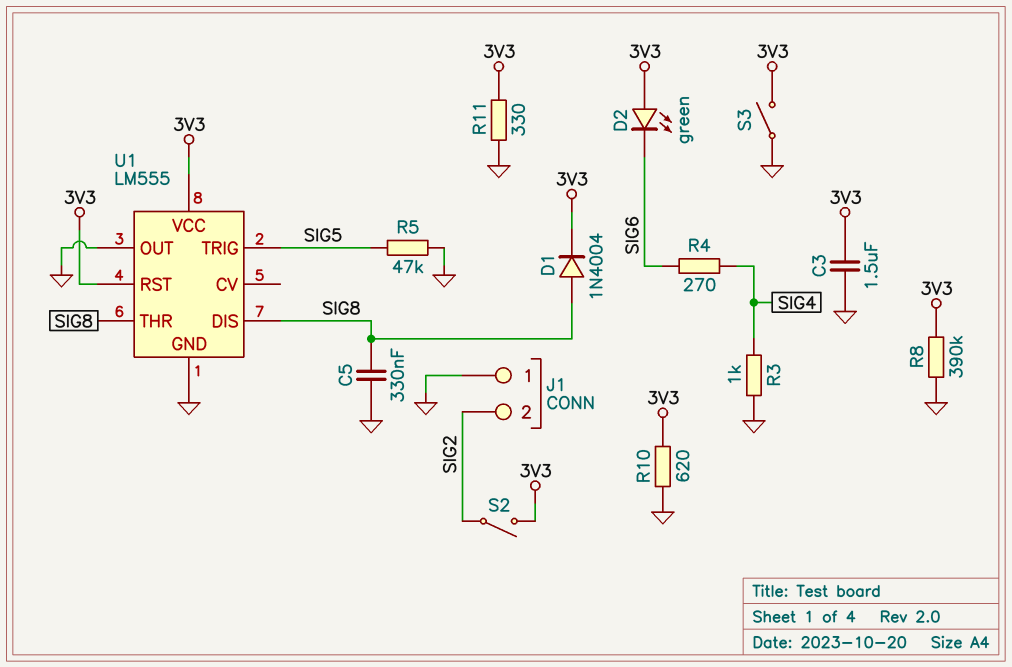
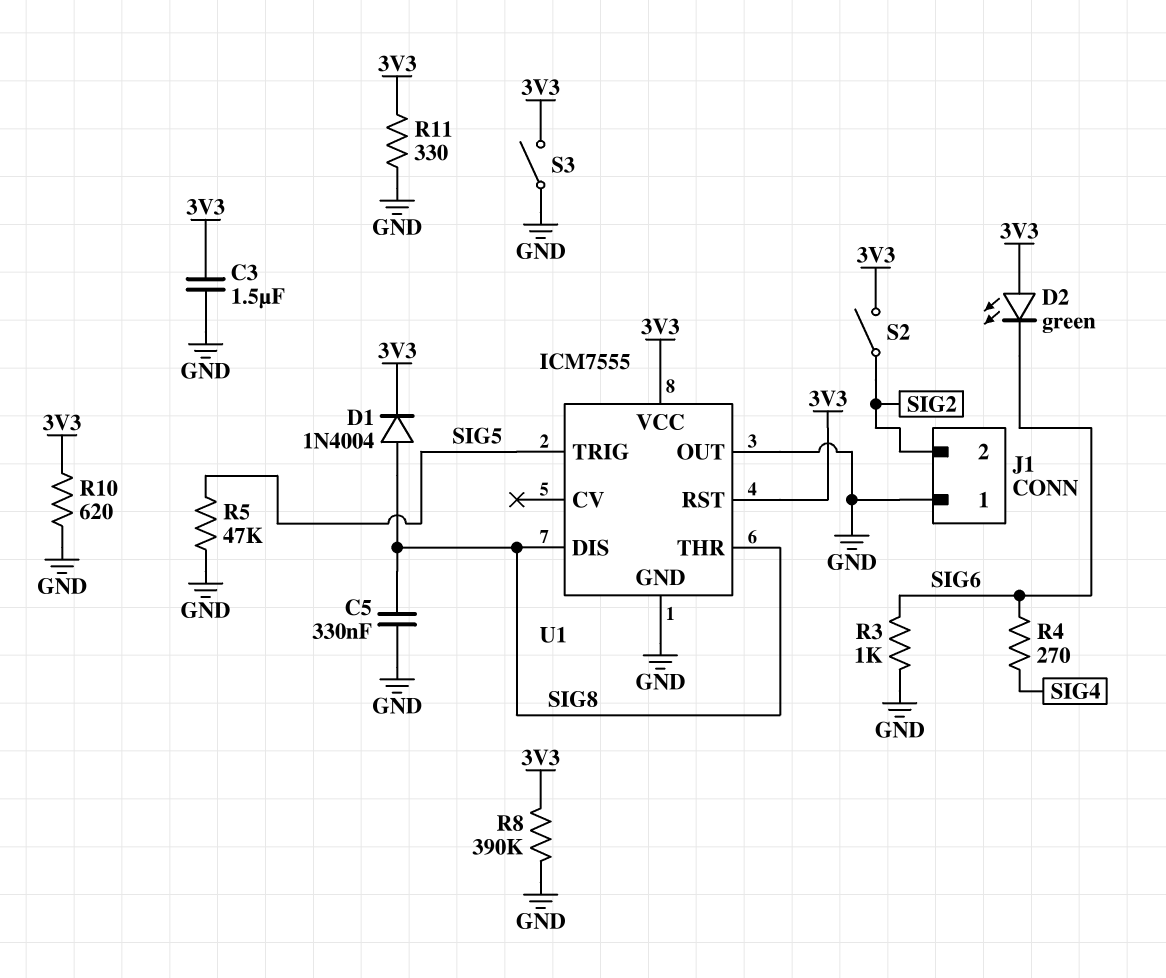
R3: 1k (GND, SIG4) -> 1k (GND, SIG6)
U1: LM555 -> ICM7555

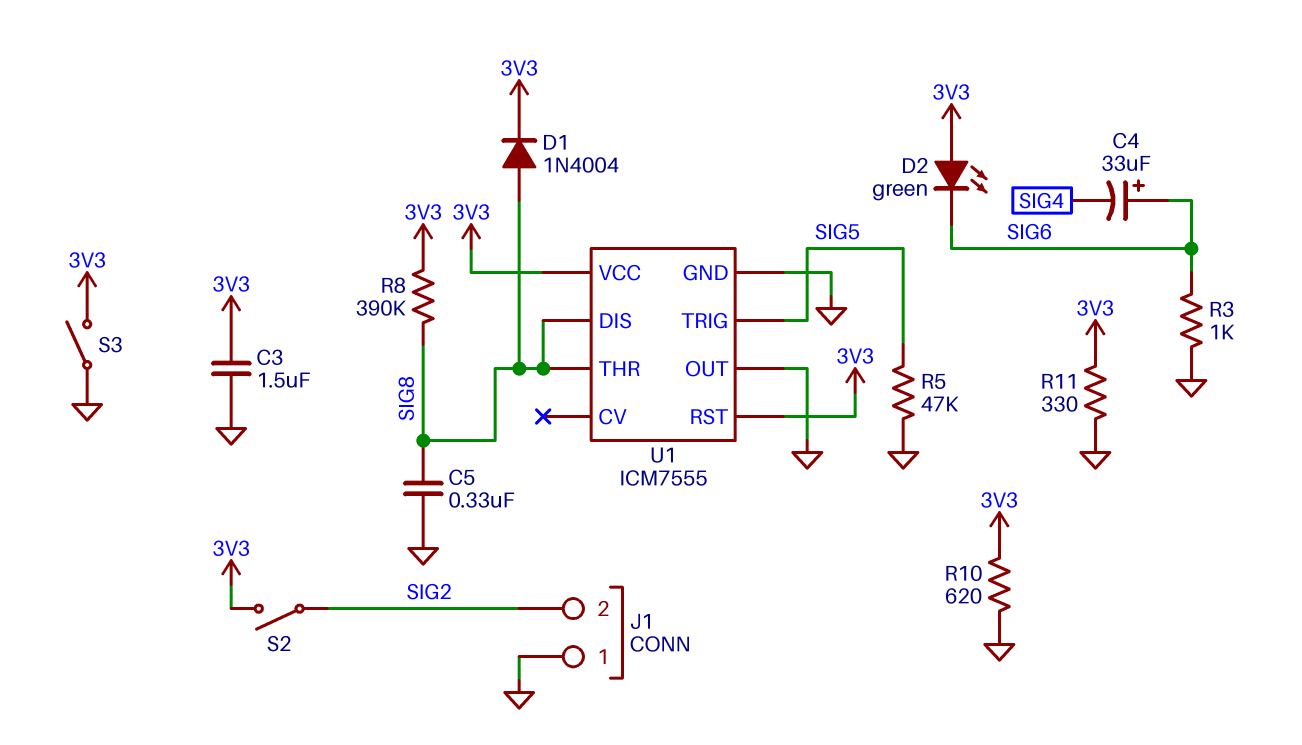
C4: none -> 33uF (plus SIG6, minus SIG4)
R4: 270 (SIG4, SIG6) -> none
R8: 390k (3V3, GND) -> 390k (3V3, SIG8)

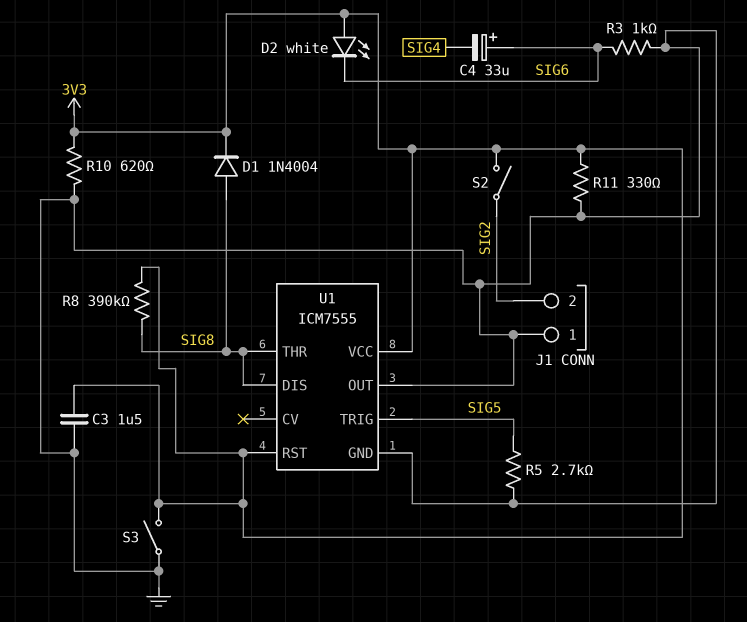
C5: 330nF (GND, SIG8) -> none
D2: LED green (A 3V3, K SIG6) -> LED white (A 3V3, K SIG6)
R5: 47k (GND, SIG5) -> 2.7k (GND, SIG5)

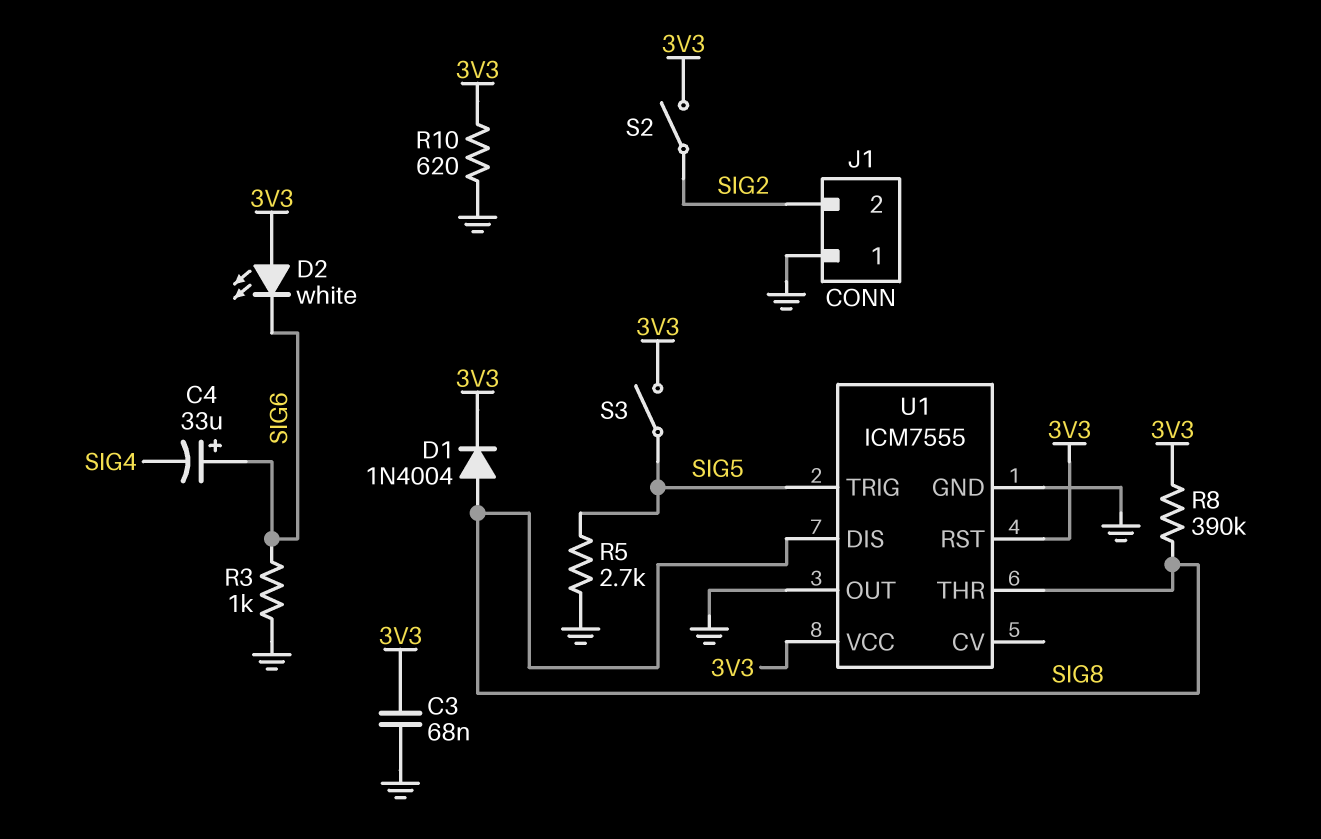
C3: 1.5uF (3V3, GND) -> 68nF (3V3, GND)
R11: 330 (3V3, GND) -> none
S3: switch (3V3, GND) -> switch (3V3, SIG5)

